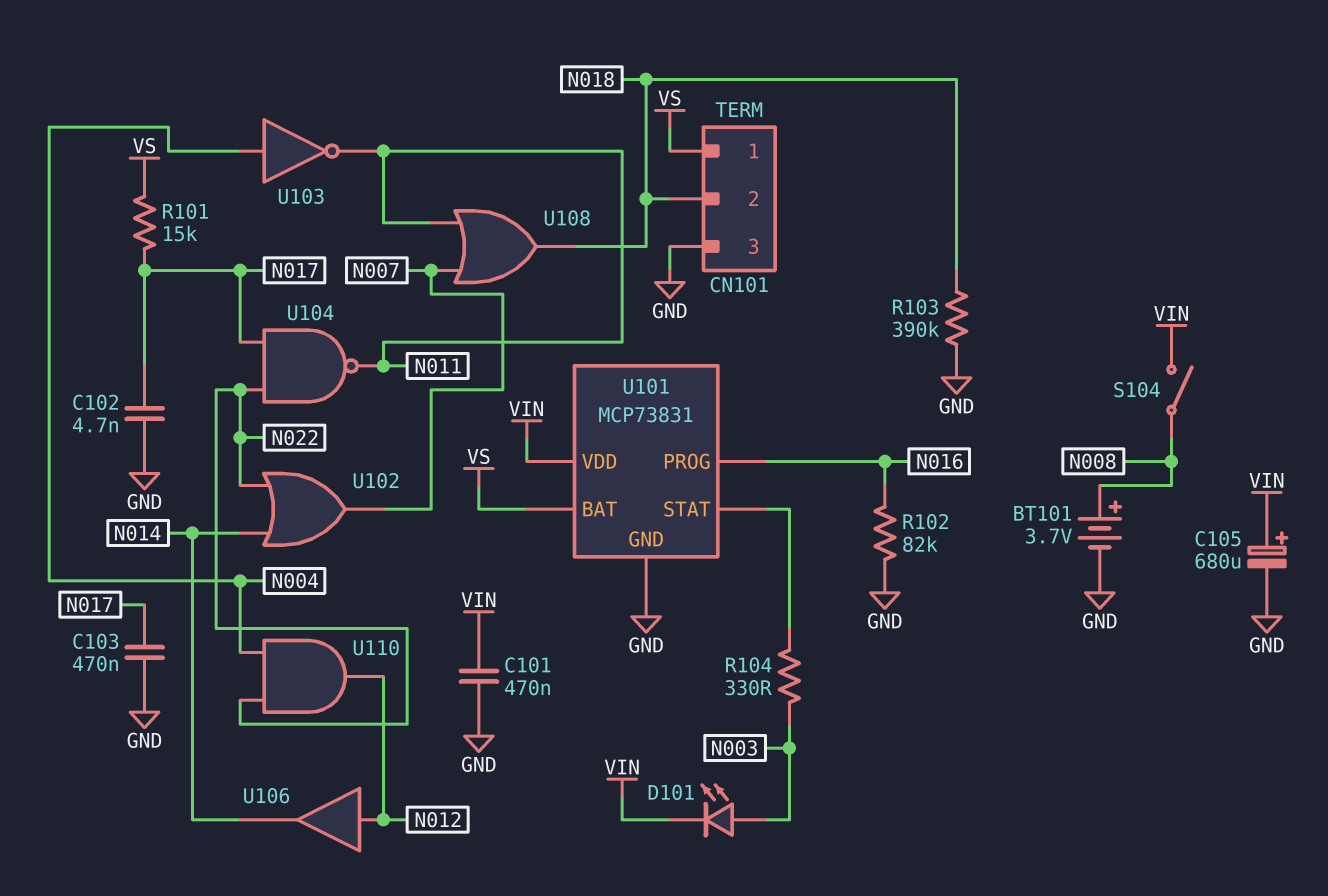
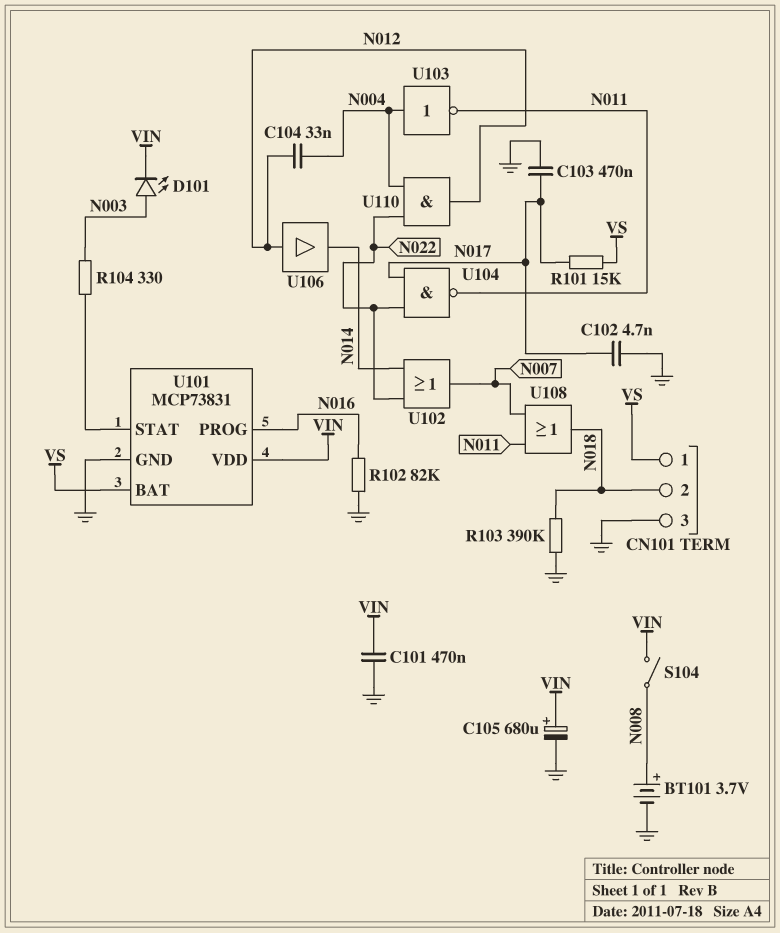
C104: none -> 33nF (N004, N012)

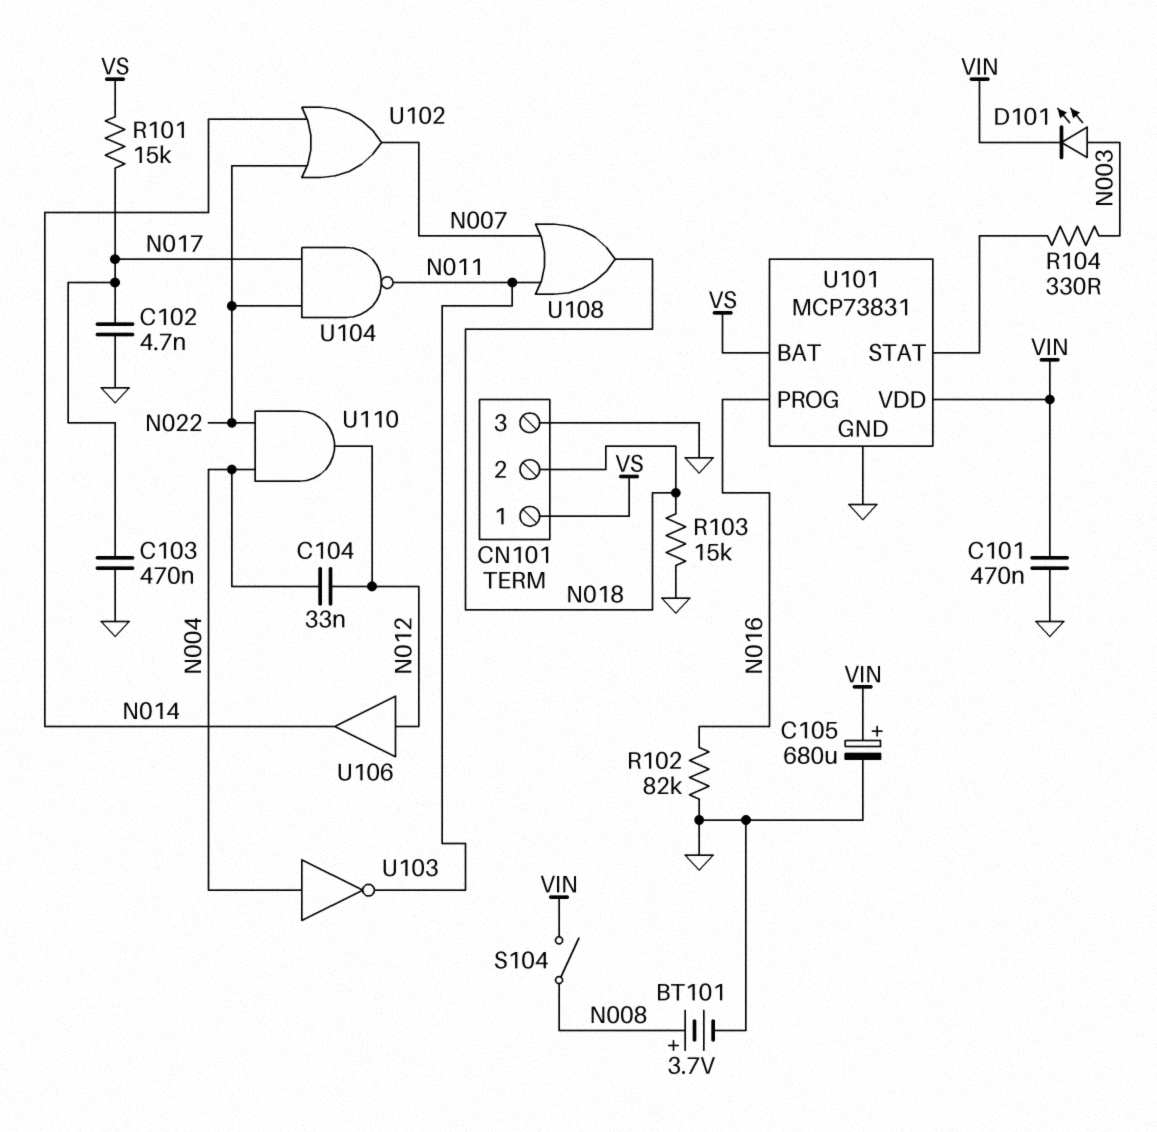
R103: 390k (GND, N018) -> 15k (GND, N018)

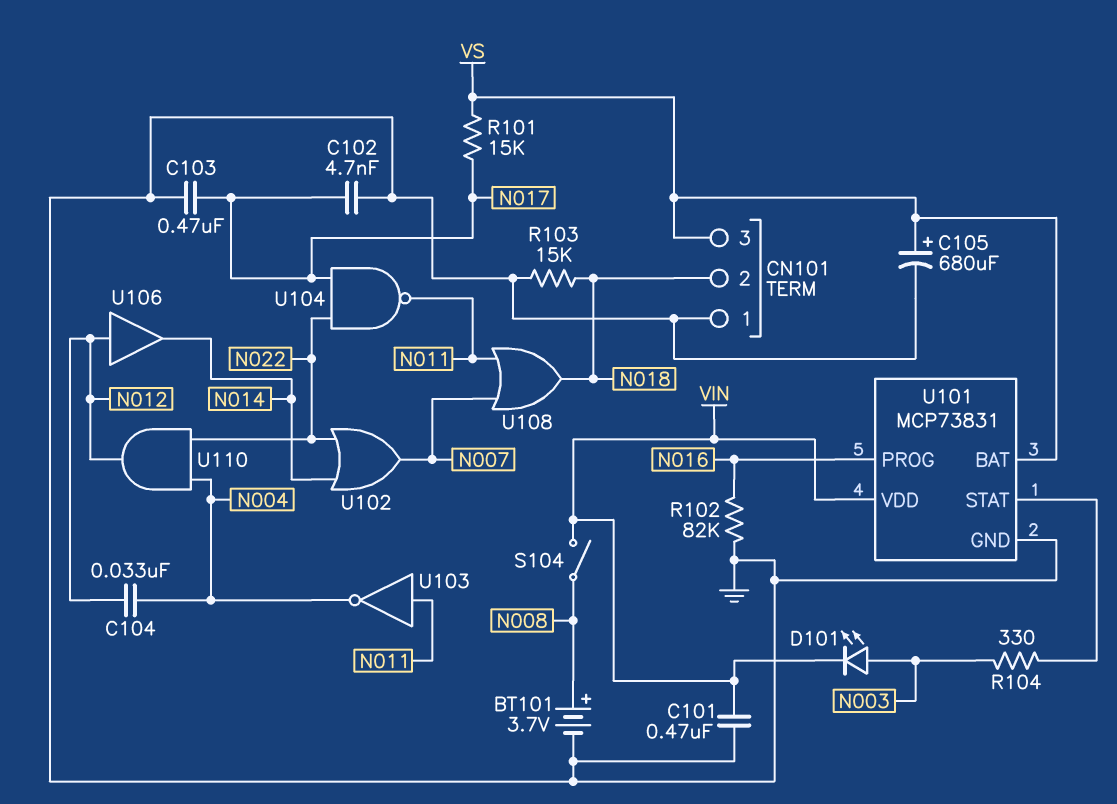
C105: 680uF (plus VIN, minus GND) -> 680uF (plus VS, minus GND)
CN101 pin 1: VS -> GND
CN101 pin 3: GND -> VS
U103: NOT (in N004, out N011) -> NOT (in N011, out N004)

